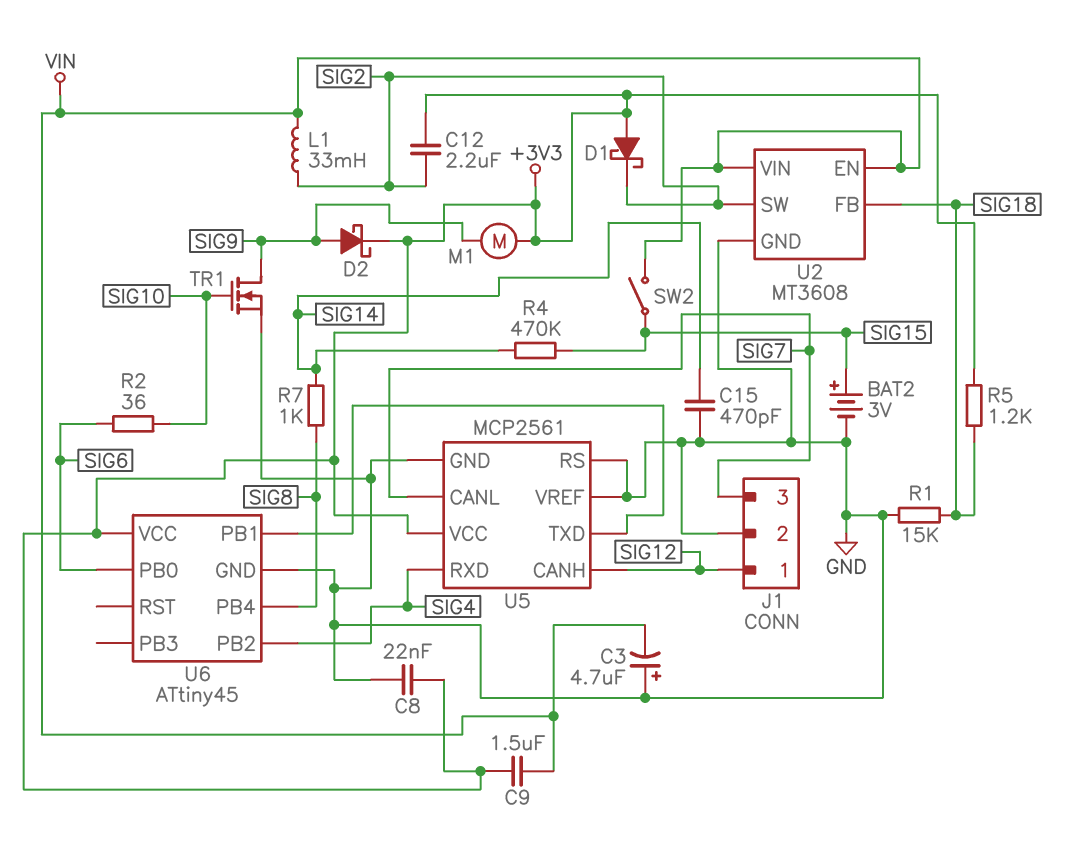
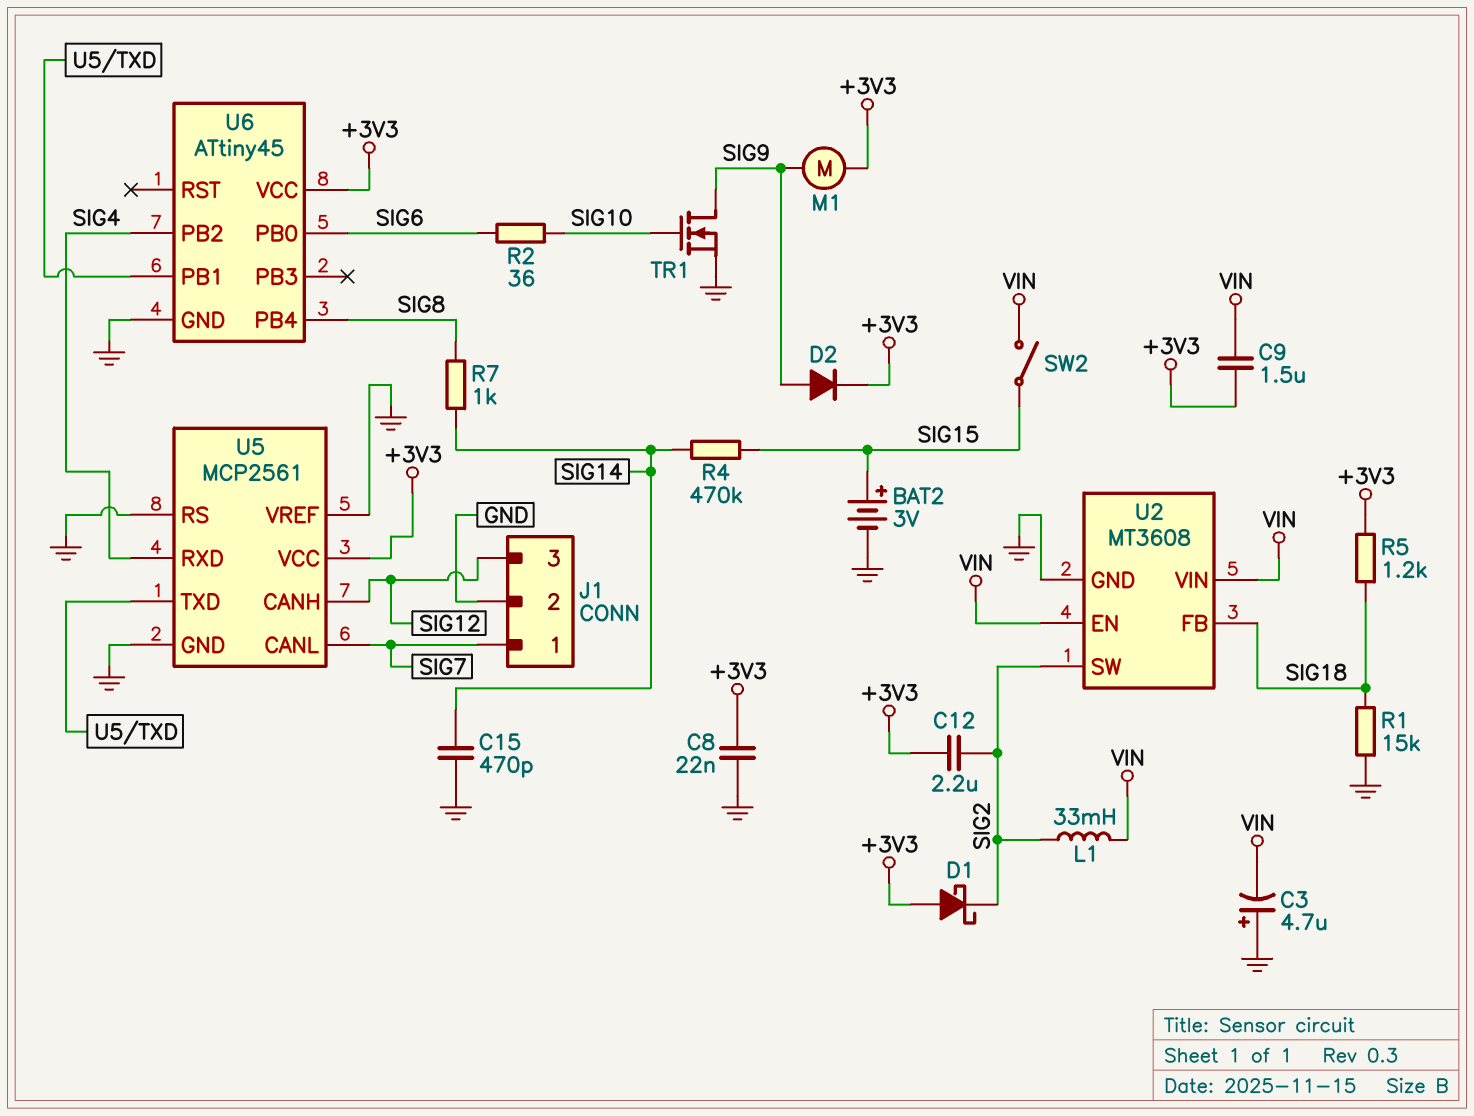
D2: schottky (A SIG9, K +3V3) -> diode (A SIG9, K +3V3)
J1 pin 1: SIG12 -> SIG7
J1 pin 3: SIG7 -> SIG12

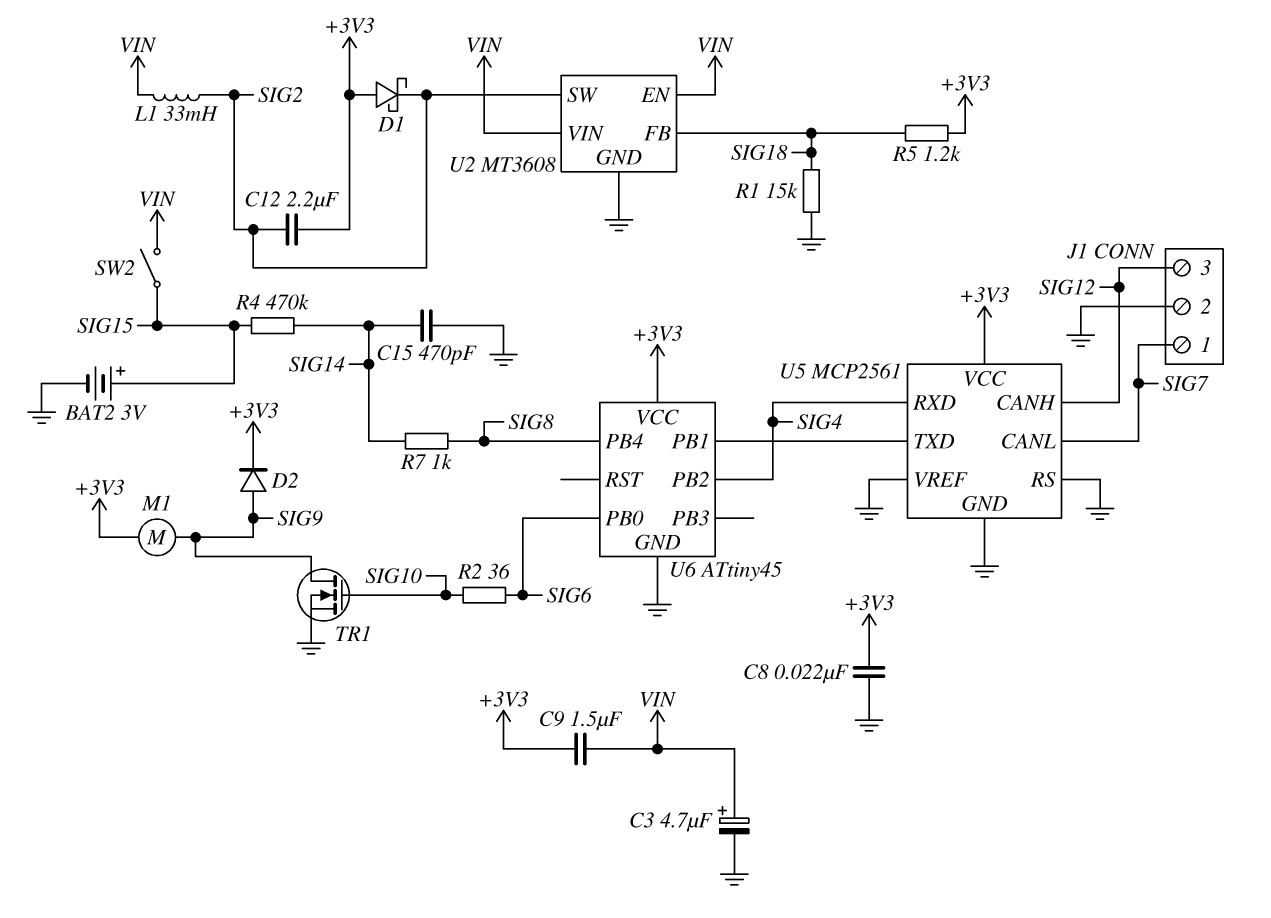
C3: 4.7uF (plus GND, minus VIN) -> 4.7uF (plus VIN, minus GND)

